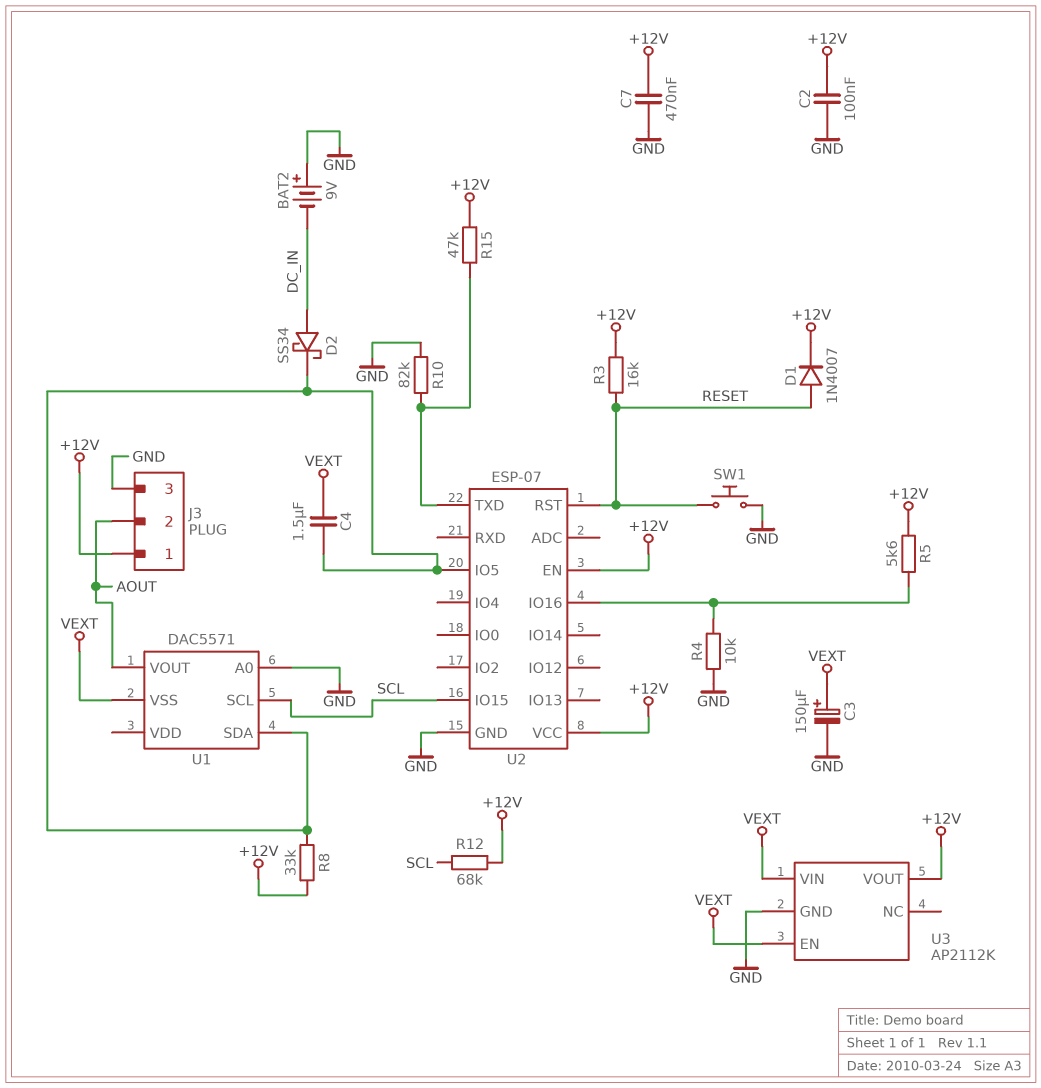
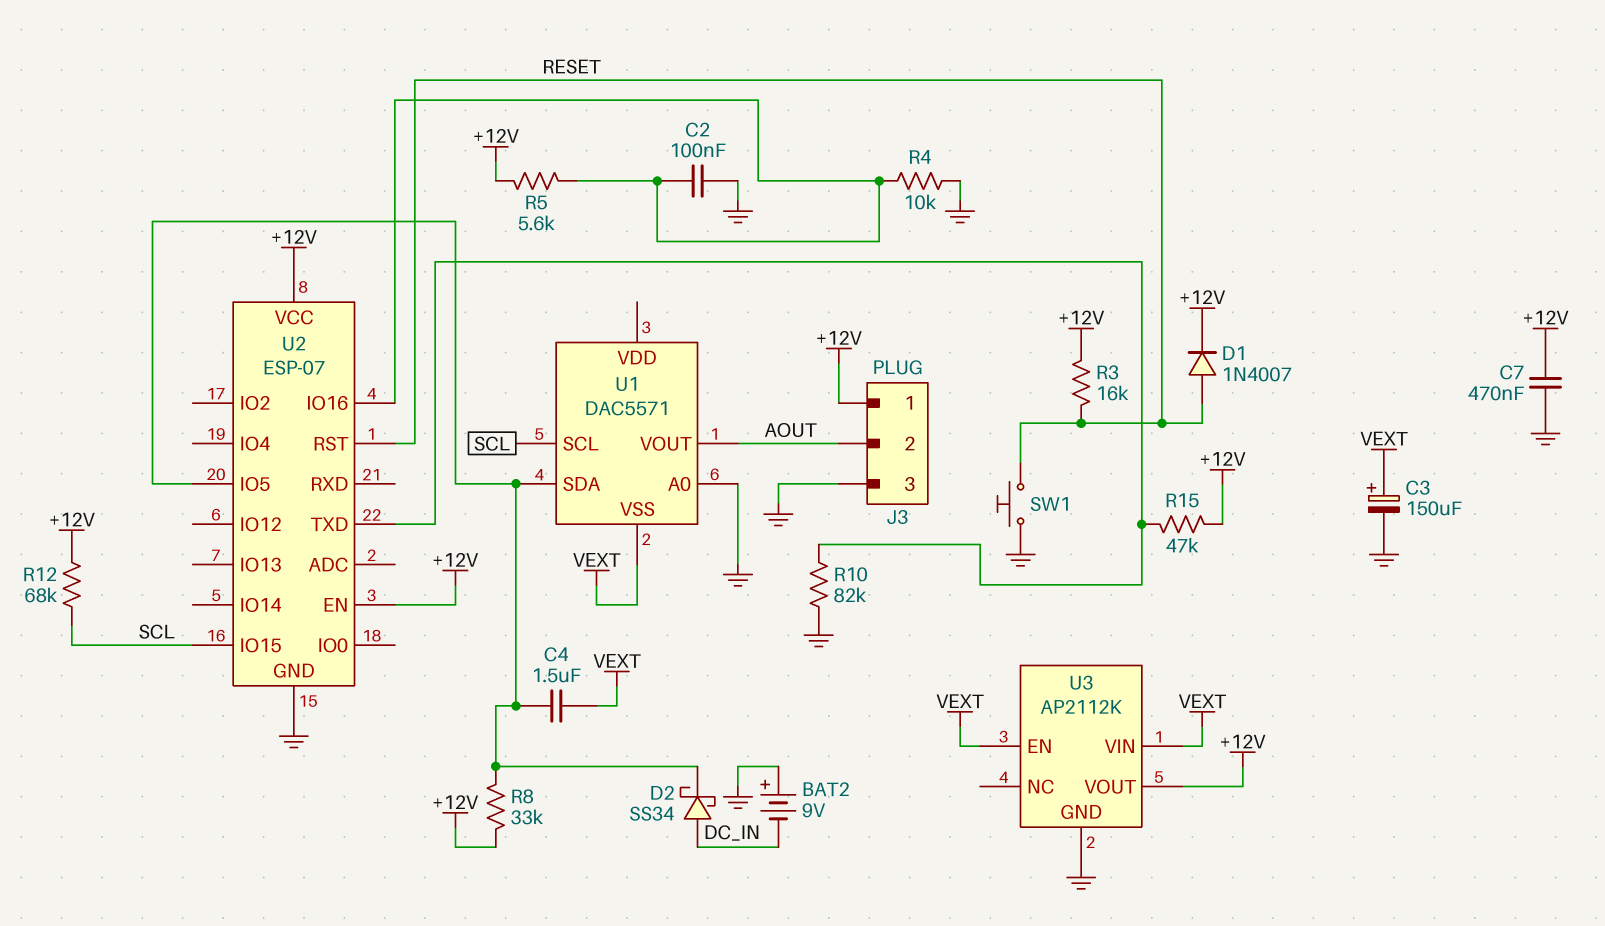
C2: 100nF (+12V, GND) -> 100nF (GND, U2/IO16)

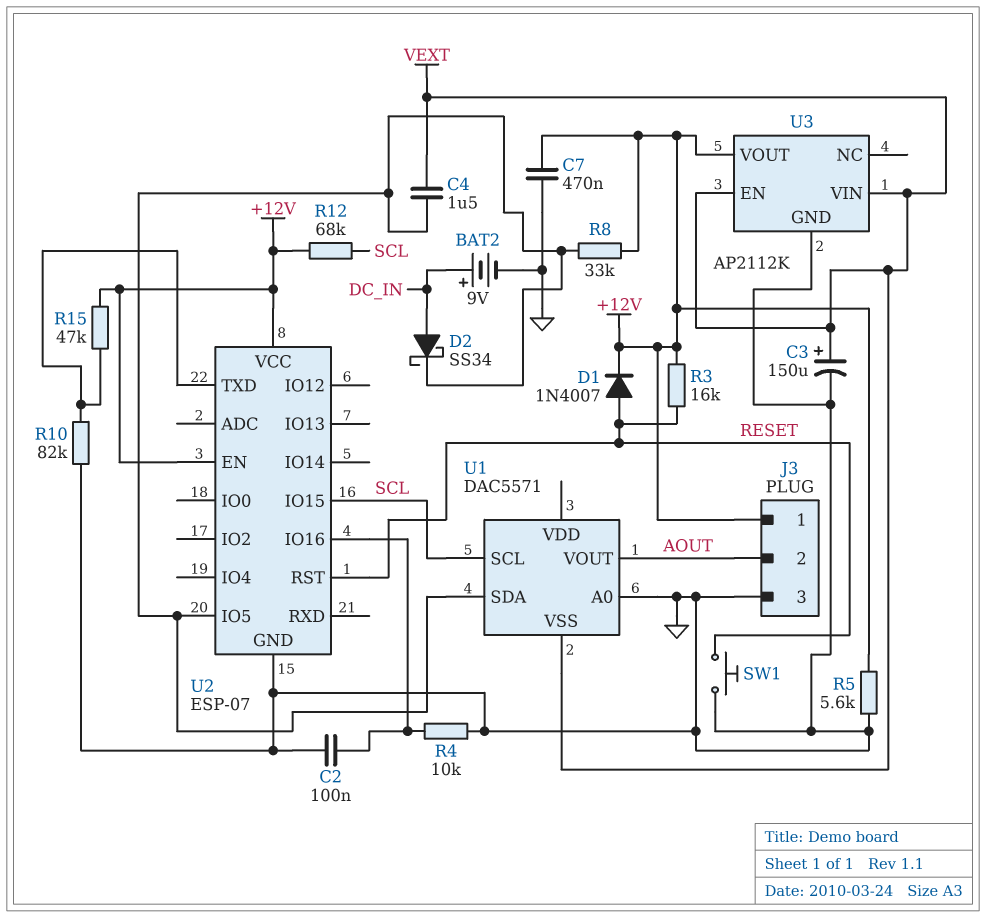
BAT2: 9V (plus GND, minus DC_IN) -> 9V (plus DC_IN, minus GND)
R5: 5.6k (+12V, U2/IO16) -> 5.6k (+12V, GND)

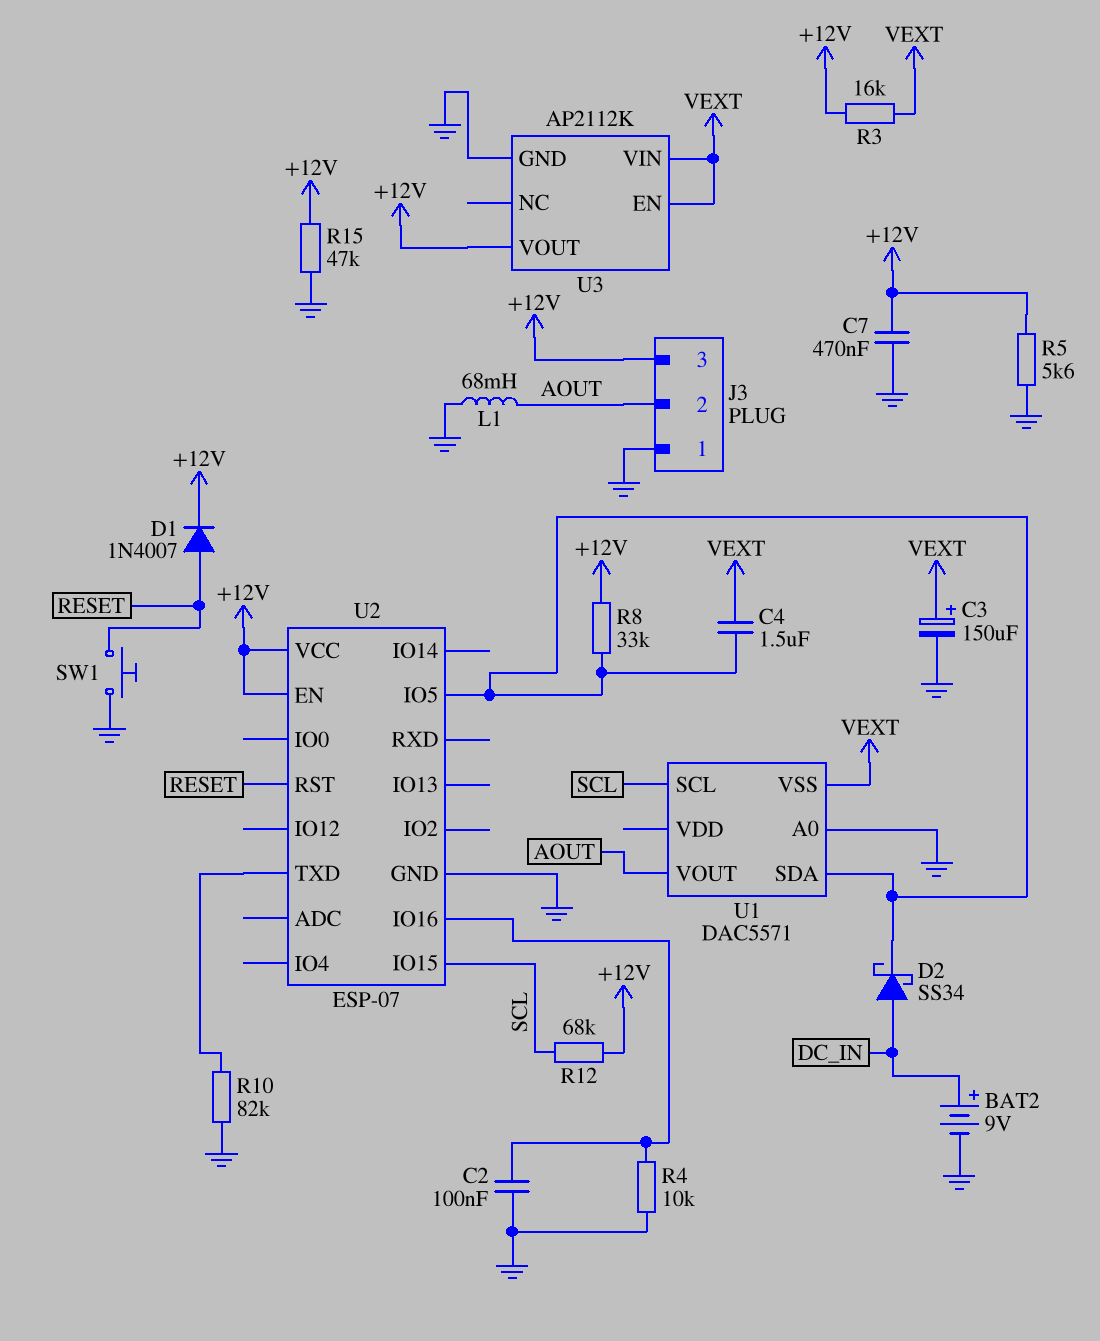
J3 pin 1: +12V -> GND
J3 pin 3: GND -> +12V
L1: none -> 68mH (AOUT, GND)
R3: 16k (+12V, RESET) -> 16k (+12V, VEXT)
R15: 47k (+12V, U2/TXD) -> 47k (+12V, GND)

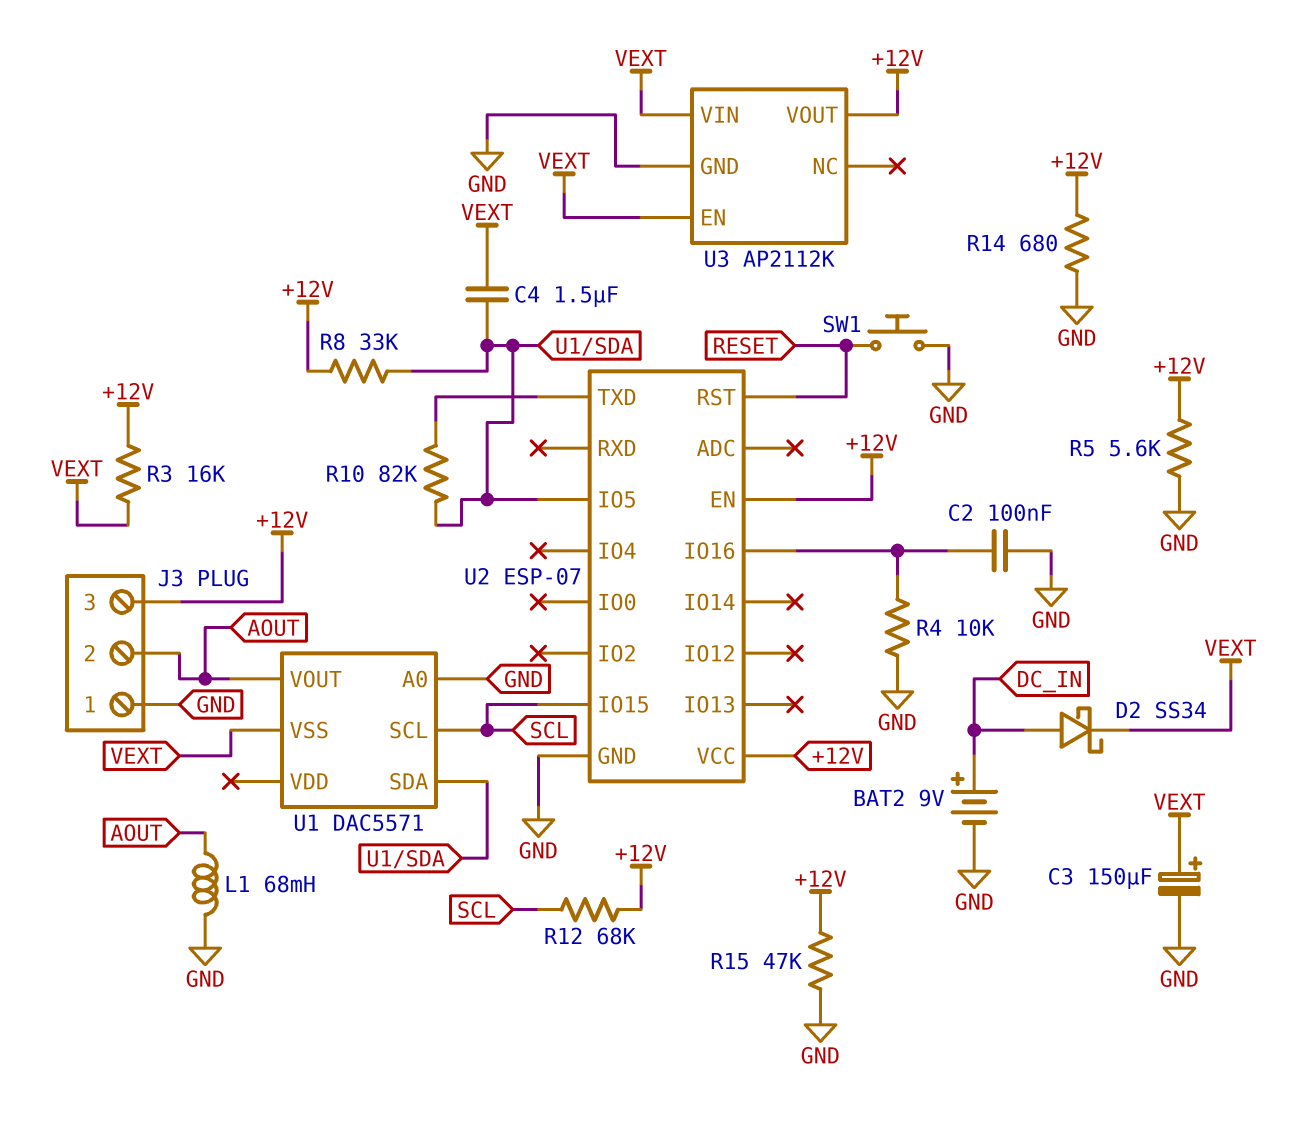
C7: 470nF (+12V, GND) -> none
D1: diode 1N4007 (A RESET, K +12V) -> none
D2: schottky SS34 (A DC_IN, K U1/SDA) -> schottky SS34 (A DC_IN, K VEXT)
R10: 82k (GND, U2/TXD) -> 82k (U1/SDA, U2/TXD)
R14: none -> 680 (+12V, GND)

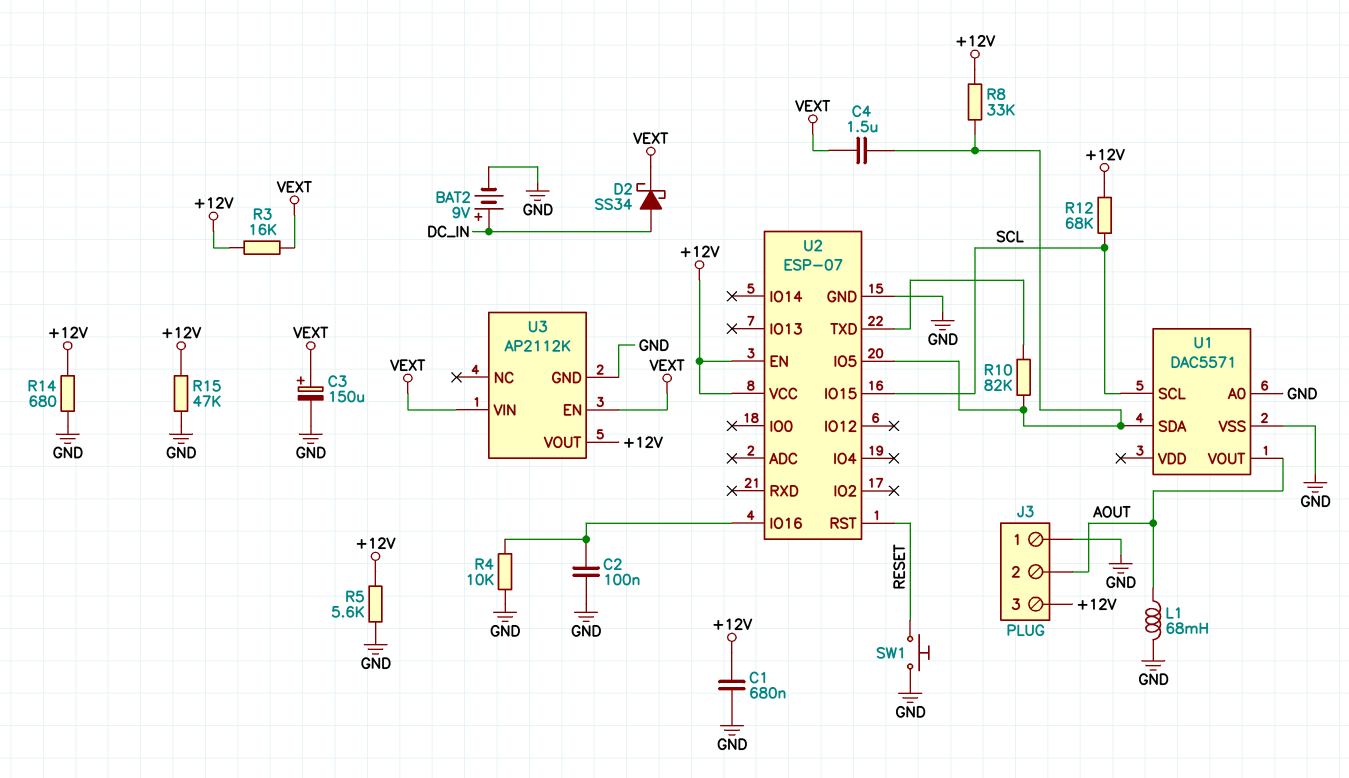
C1: none -> 680nF (+12V, GND)
U1 pin VSS: VEXT -> GND

